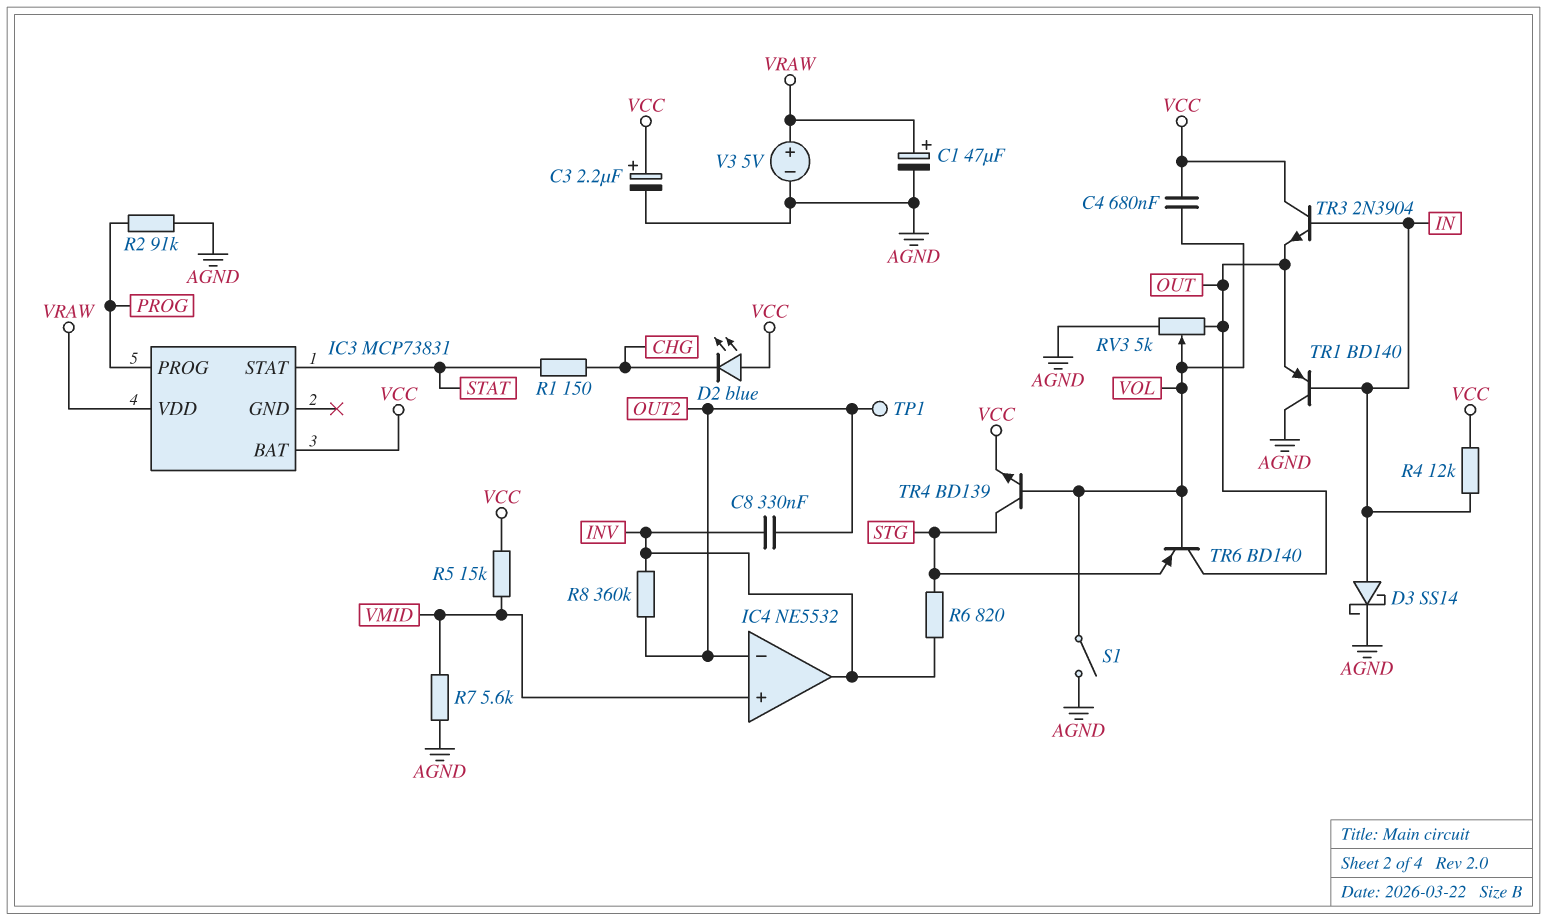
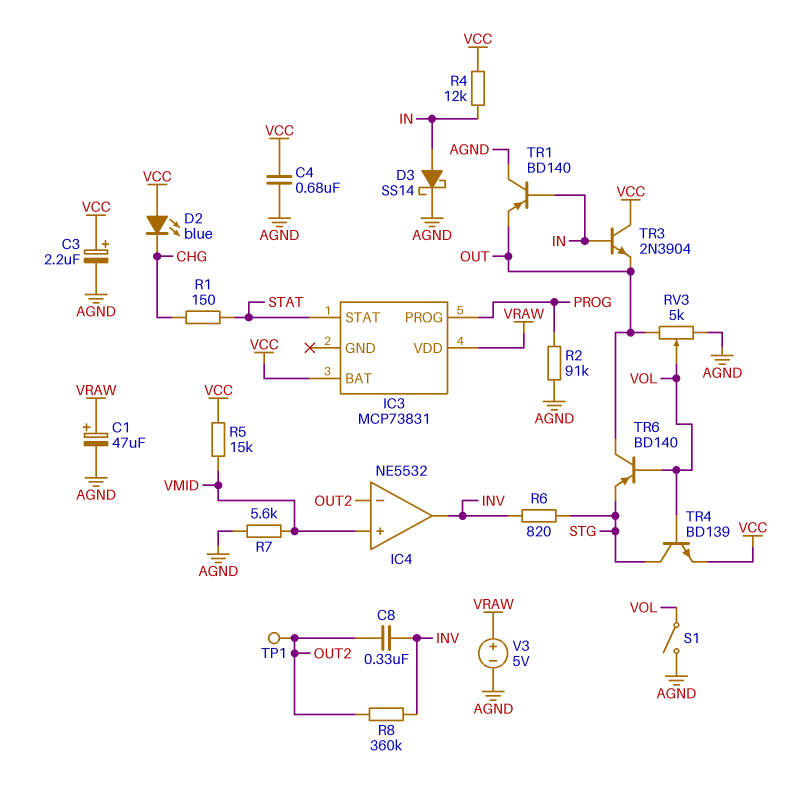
C4: 680nF (VCC, VOL) -> 680nF (AGND, VCC)

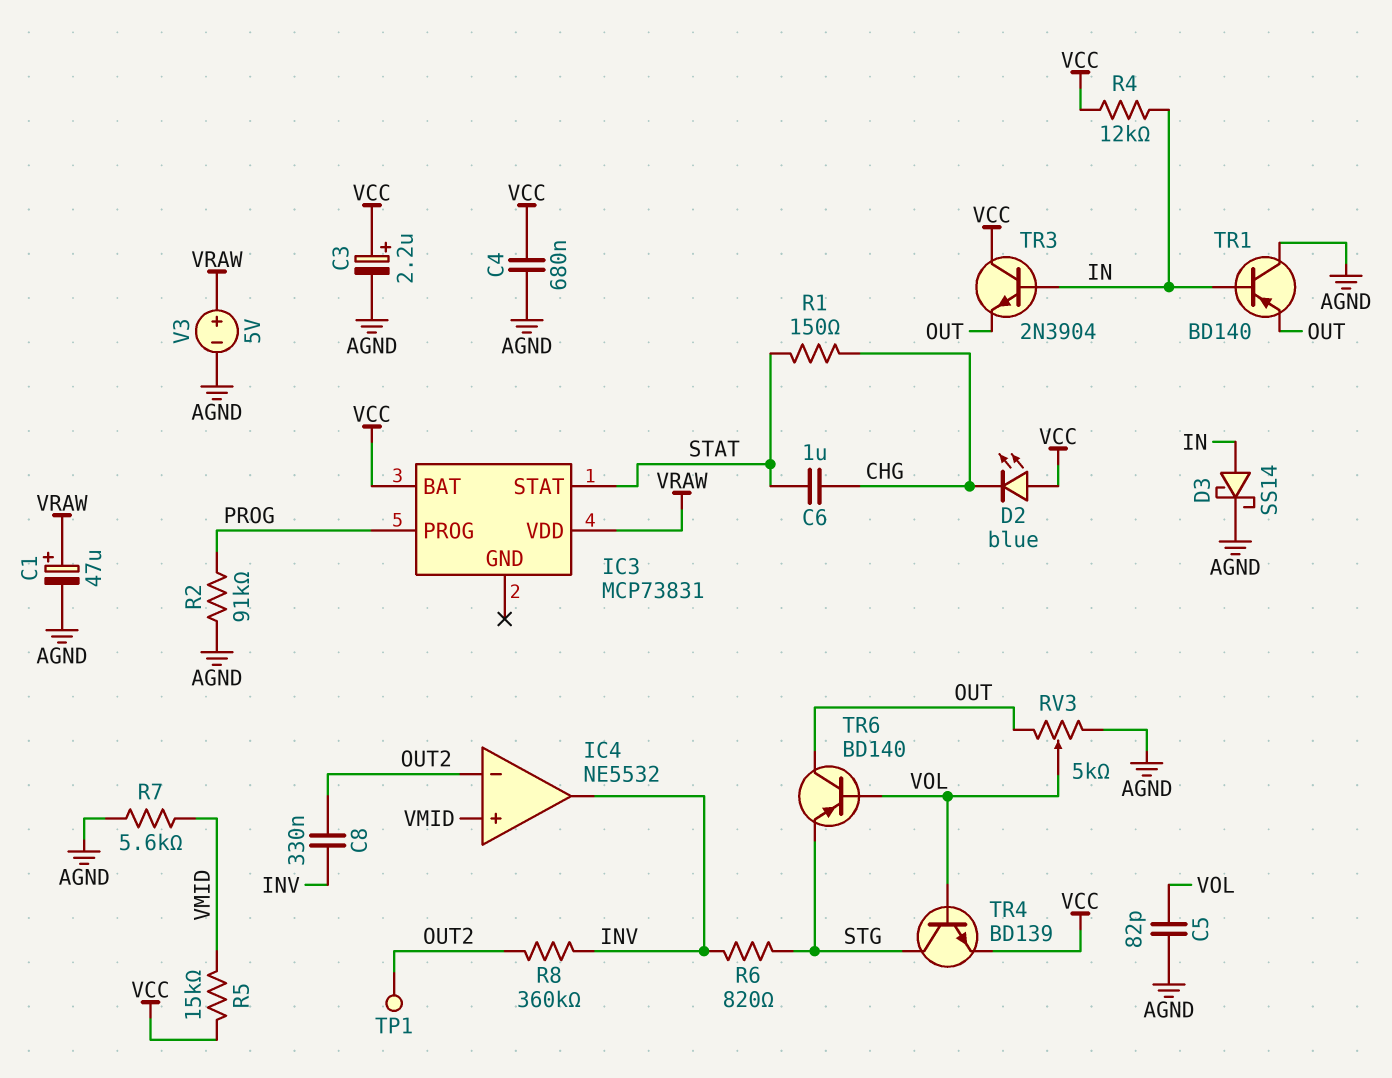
C5: none -> 82pF (AGND, VOL)
C6: none -> 1uF (CHG, STAT)
S1: switch (AGND, VOL) -> none

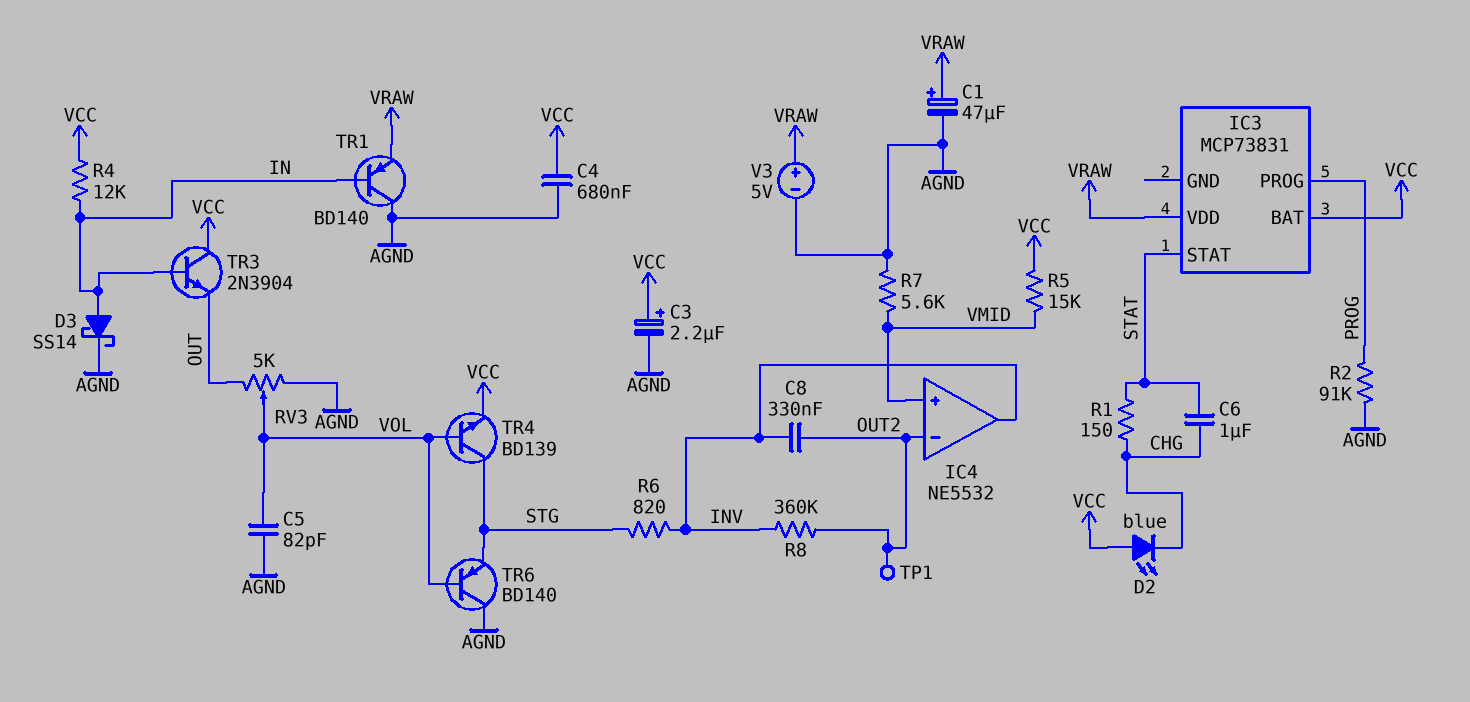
TR1: PNP BD140 (B IN, C AGND, E OUT) -> PNP BD140 (B IN, C AGND, E VRAW)
TR6: PNP BD140 (B VOL, C OUT, E STG) -> PNP BD140 (B VOL, C AGND, E STG)

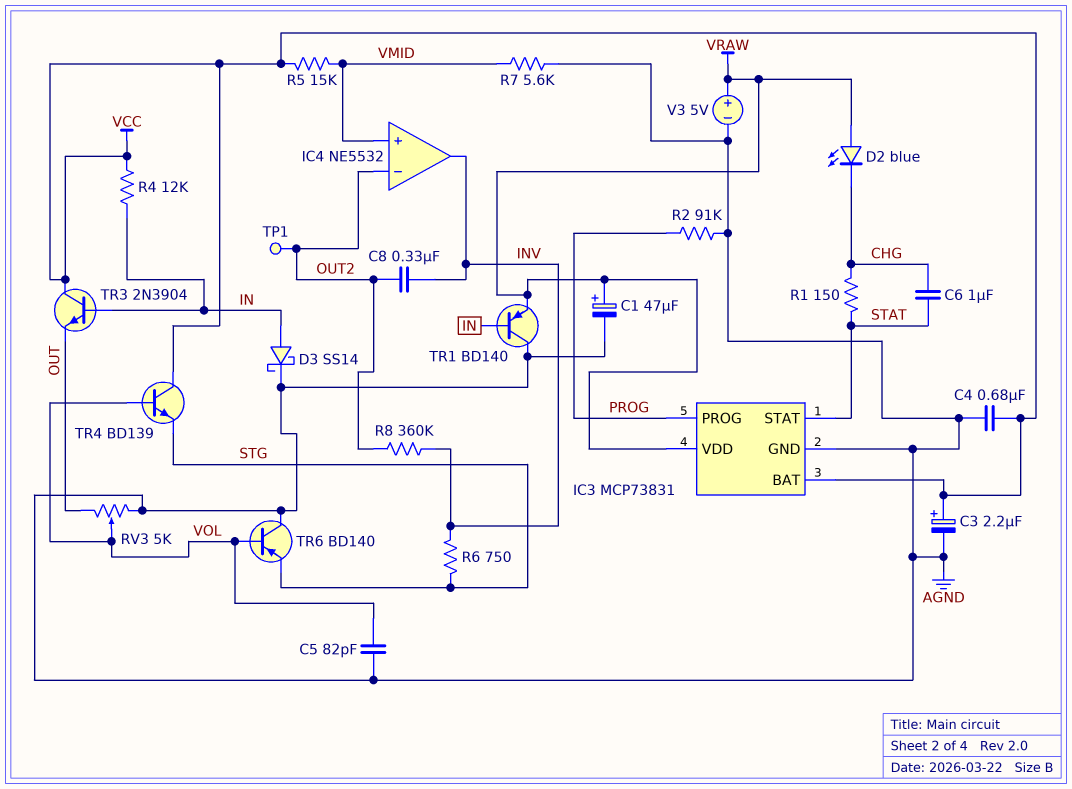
D2: LED blue (A VCC, K CHG) -> LED blue (A VRAW, K CHG)
IC3 pin GND: none -> AGND
R6: 820 (INV, STG) -> 750 (INV, STG)
TR4: NPN BD139 (B VOL, C STG, E VCC) -> NPN BD139 (B VOL, C VCC, E STG)

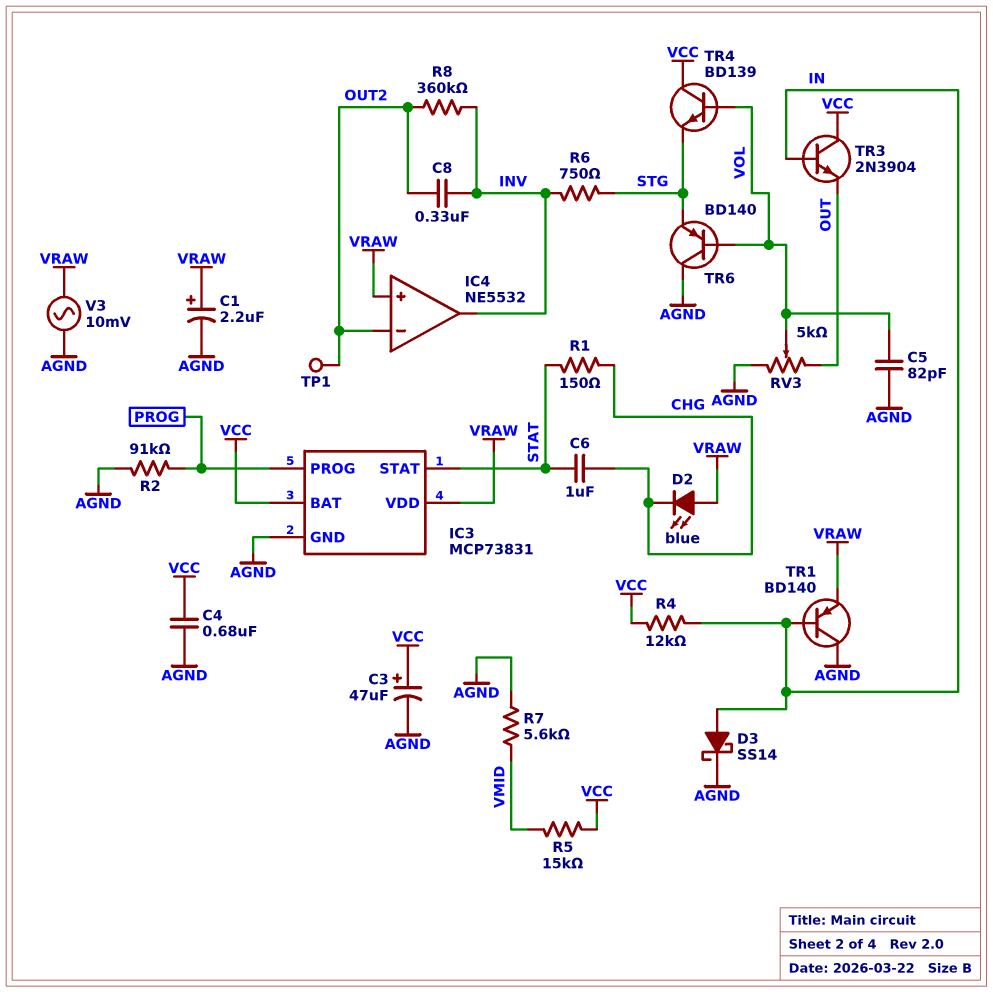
C1: 47uF (plus VRAW, minus AGND) -> 2.2uF (plus VRAW, minus AGND)
C3: 2.2uF (plus VCC, minus AGND) -> 47uF (plus VCC, minus AGND)
IC4 pin in+: VMID -> VRAW
V3: 5V (plus VRAW, minus AGND) -> AC 10mV (AGND, VRAW)

